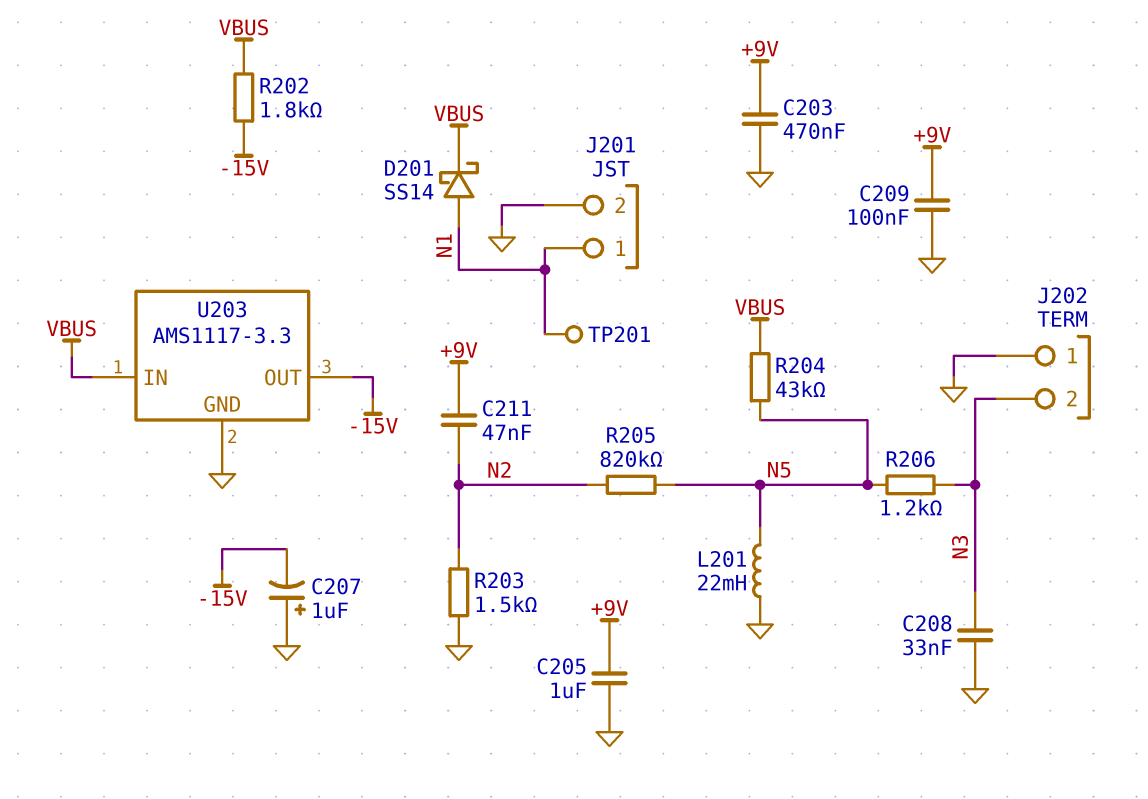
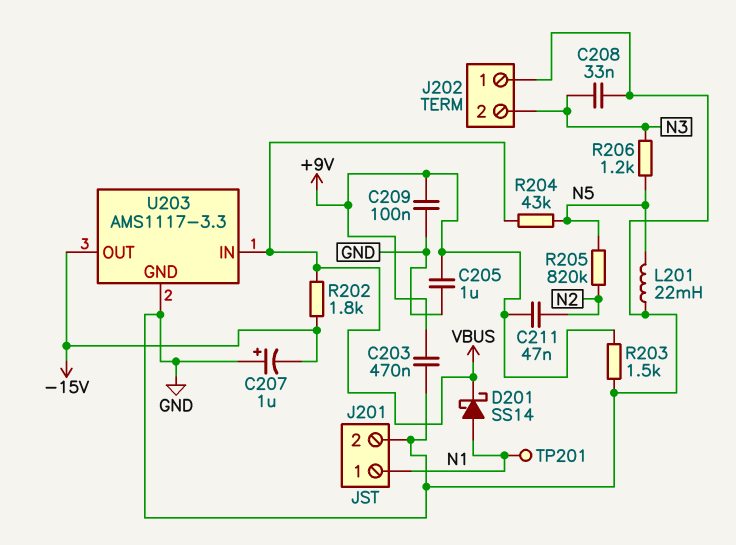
R203: 1.5k (GND, N2) -> 1.5k (+9V, GND)

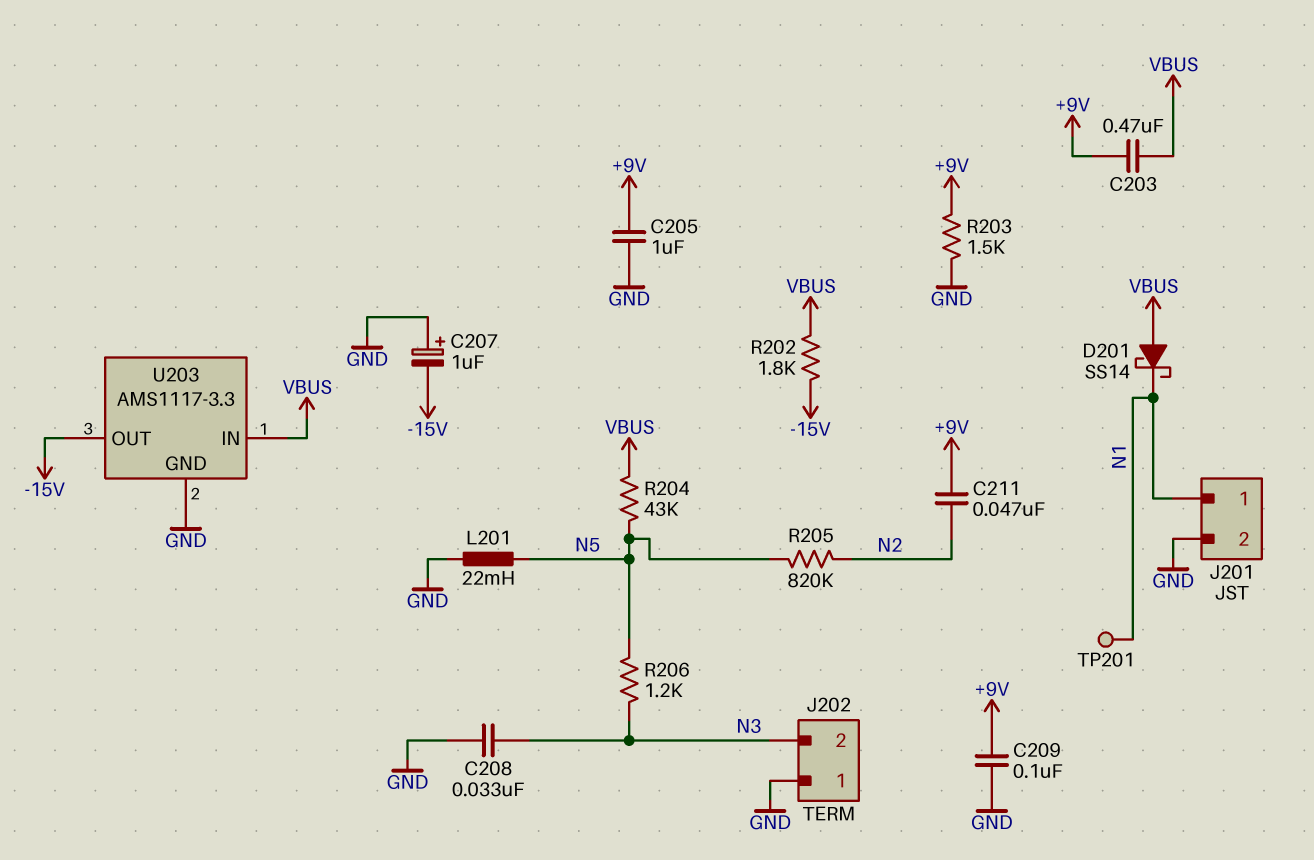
C203: 470nF (+9V, GND) -> 470nF (+9V, VBUS)
D201: schottky SS14 (A N1, K VBUS) -> schottky SS14 (A VBUS, K N1)

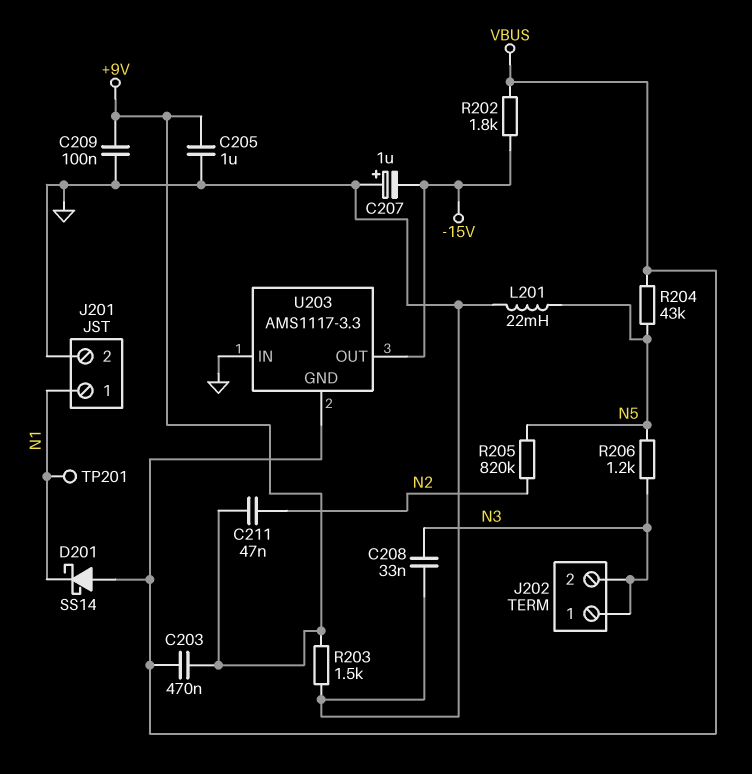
J202 pin 1: GND -> N3
U203 pin GND: GND -> VBUS
U203 pin IN: VBUS -> GND

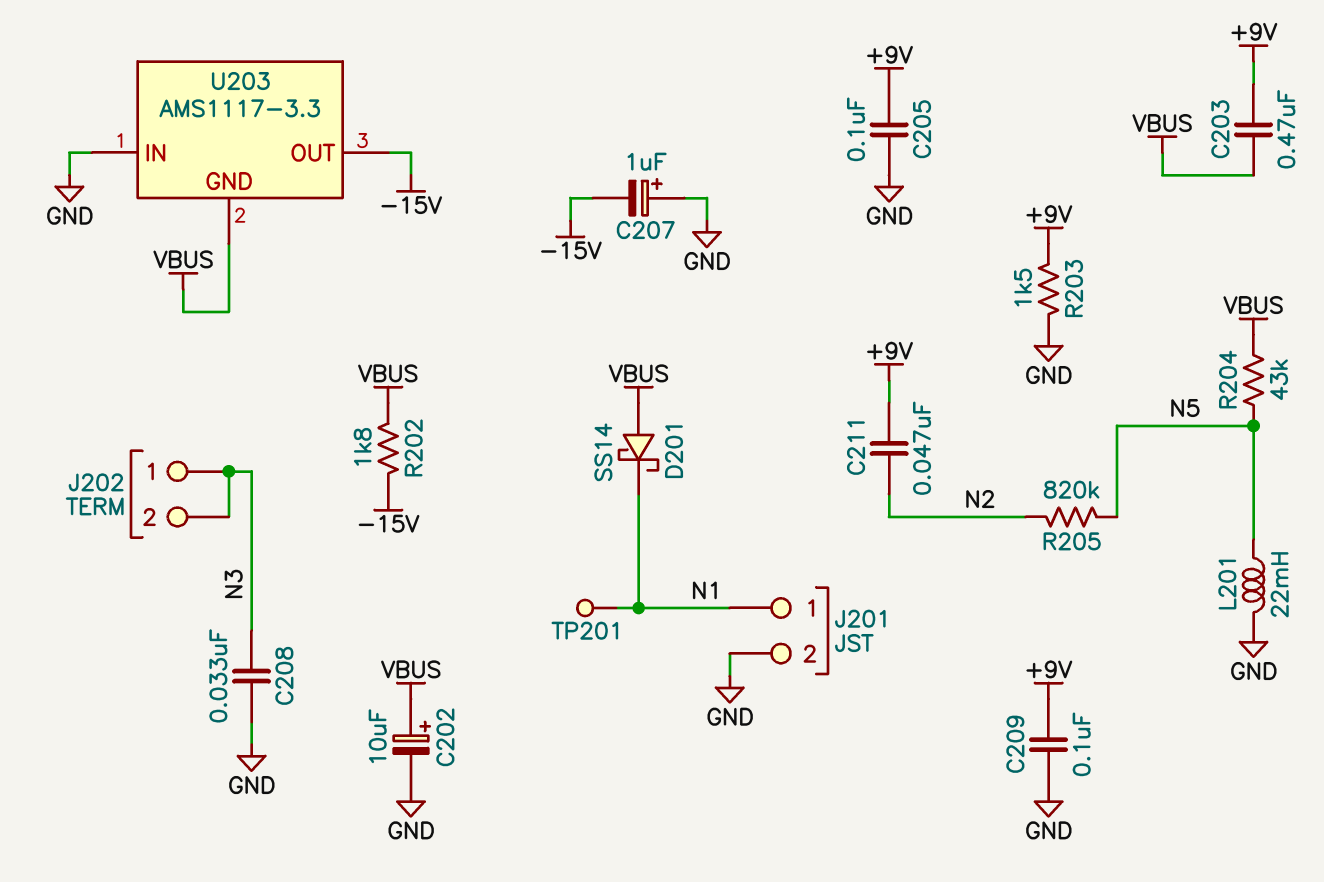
C202: none -> 10uF (plus VBUS, minus GND)
C205: 1uF (+9V, GND) -> 100nF (+9V, GND)
R206: 1.2k (N3, N5) -> none

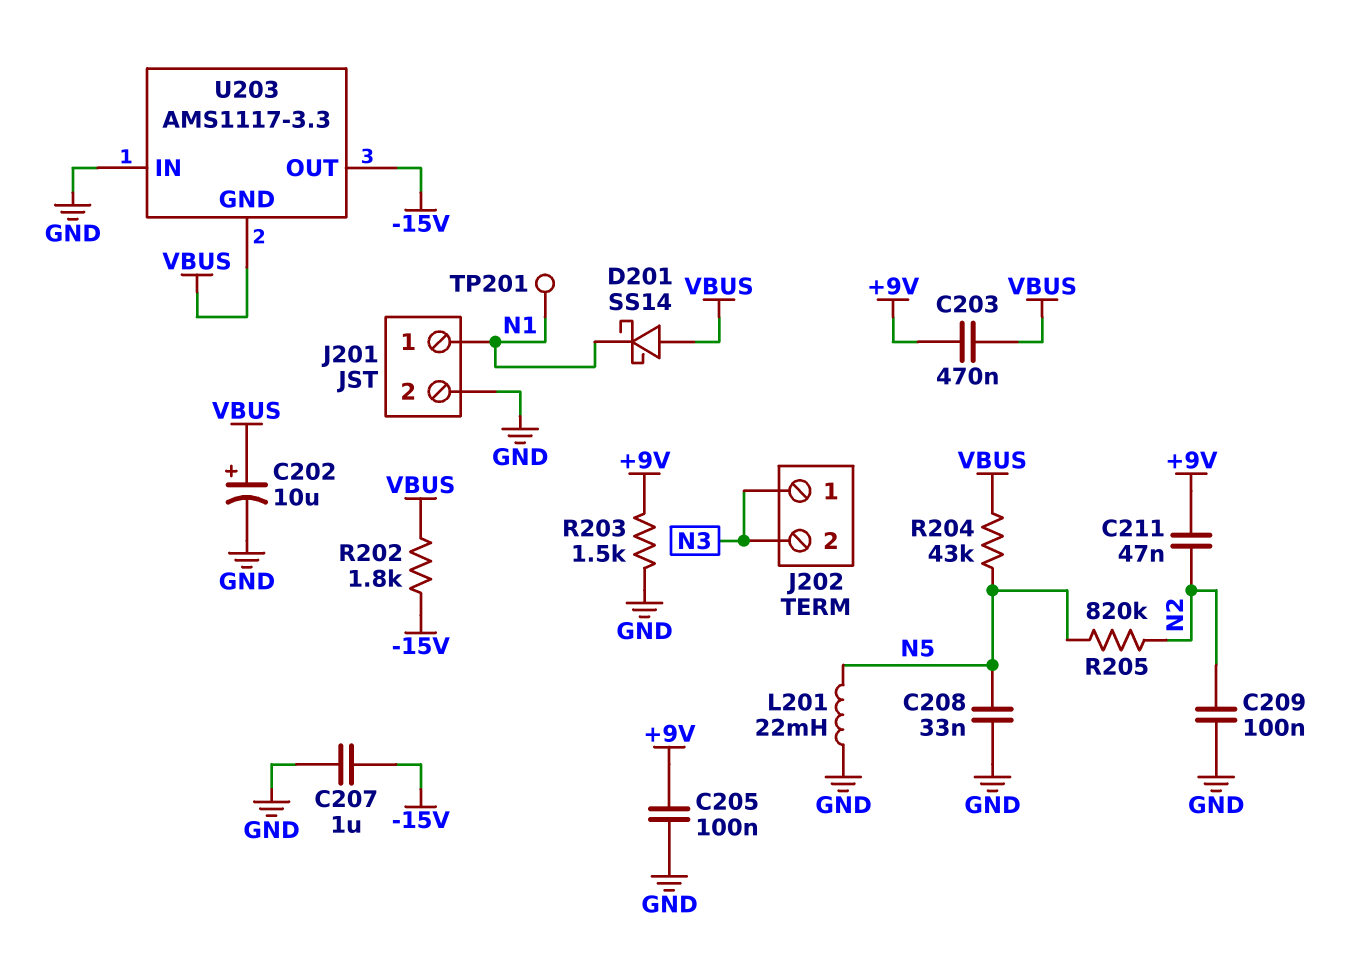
C207: 1uF (plus GND, minus -15V) -> 1uF (-15V, GND)
C208: 33nF (GND, N3) -> 33nF (GND, N5)
C209: 100nF (+9V, GND) -> 100nF (GND, N2)

